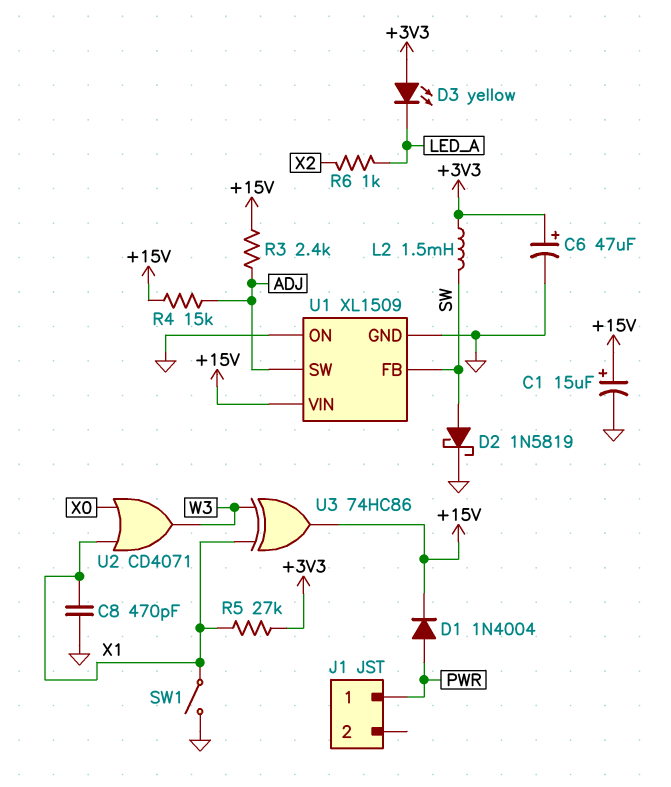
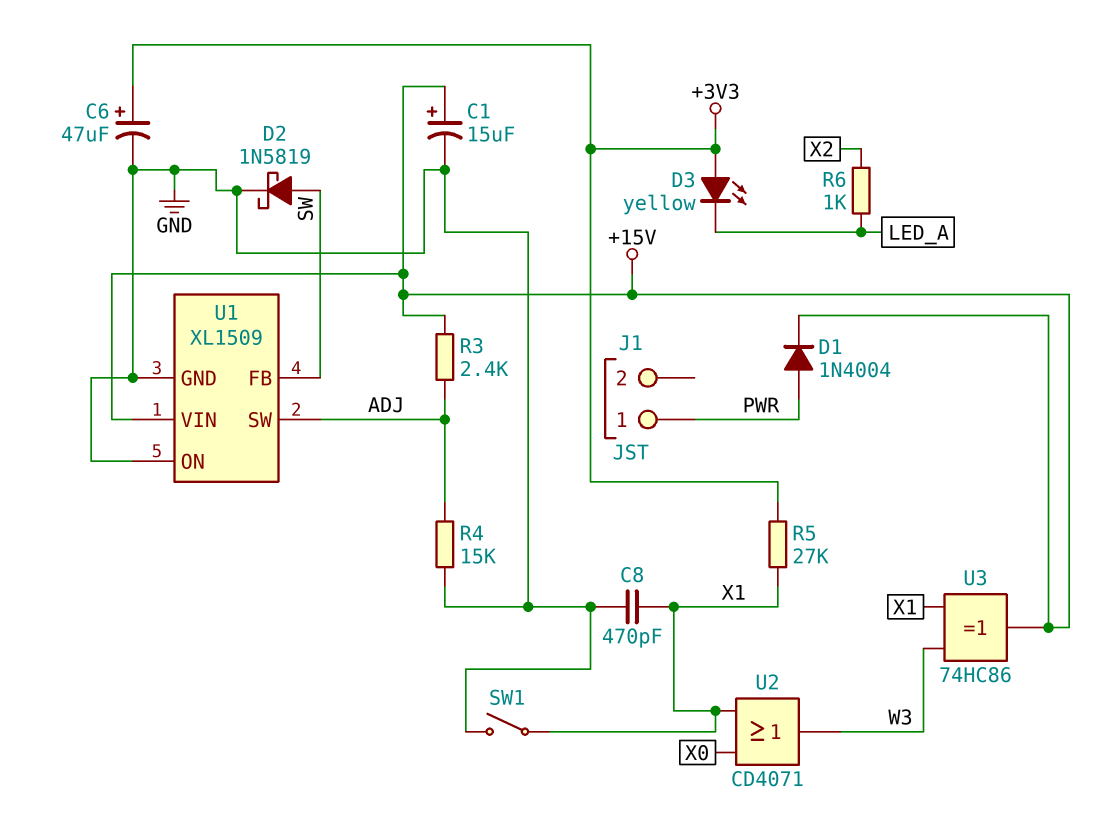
L2: 1.5mH (+3V3, SW) -> none
R4: 15k (+15V, ADJ) -> 15k (ADJ, GND)

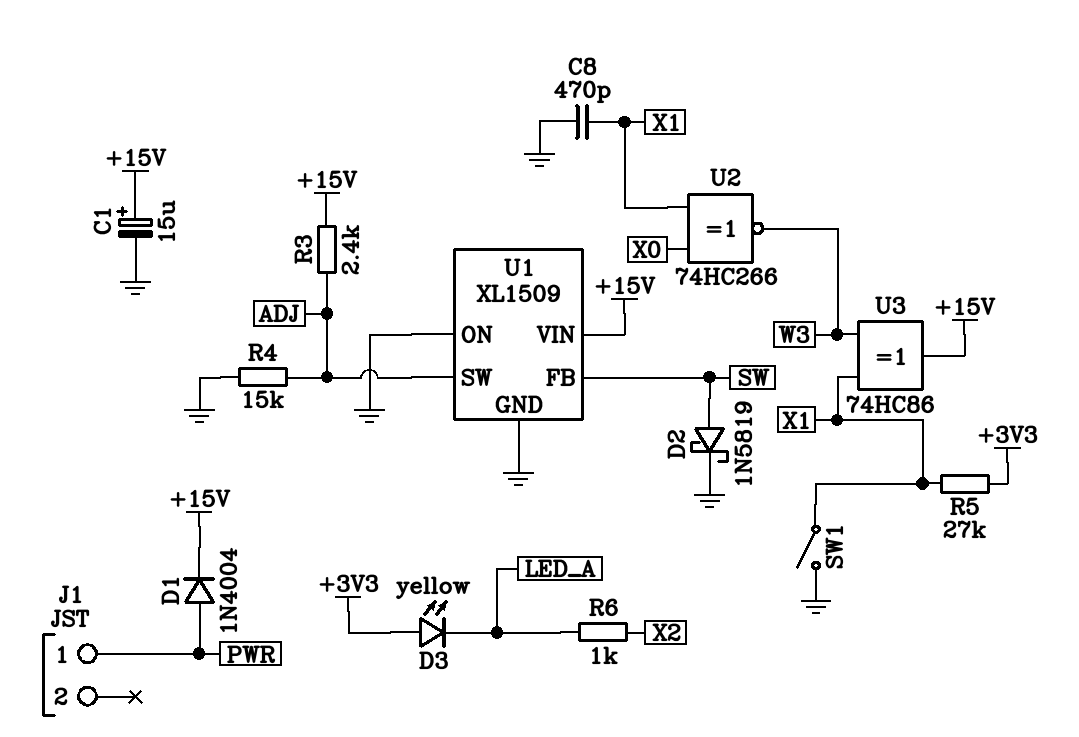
C6: 47uF (plus +3V3, minus GND) -> none
U2: OR CD4071 (in X0, in X1, out W3) -> XNOR 74HC266 (in X0, in X1, out W3)

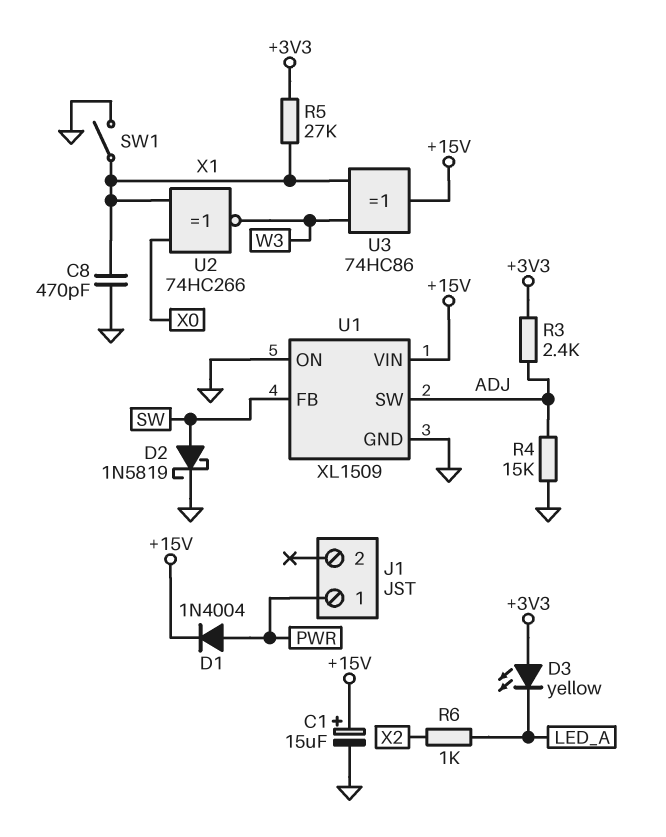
R3: 2.4k (+15V, ADJ) -> 2.4k (+3V3, ADJ)

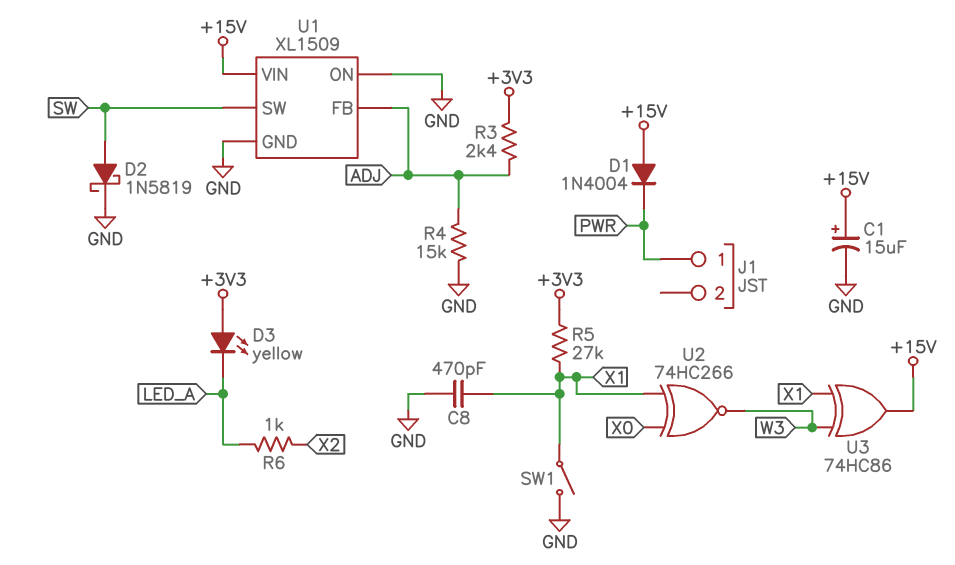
D1: diode 1N4004 (A PWR, K +15V) -> diode 1N4004 (A +15V, K PWR)
U1 pin FB: SW -> ADJ
U1 pin SW: ADJ -> SW

